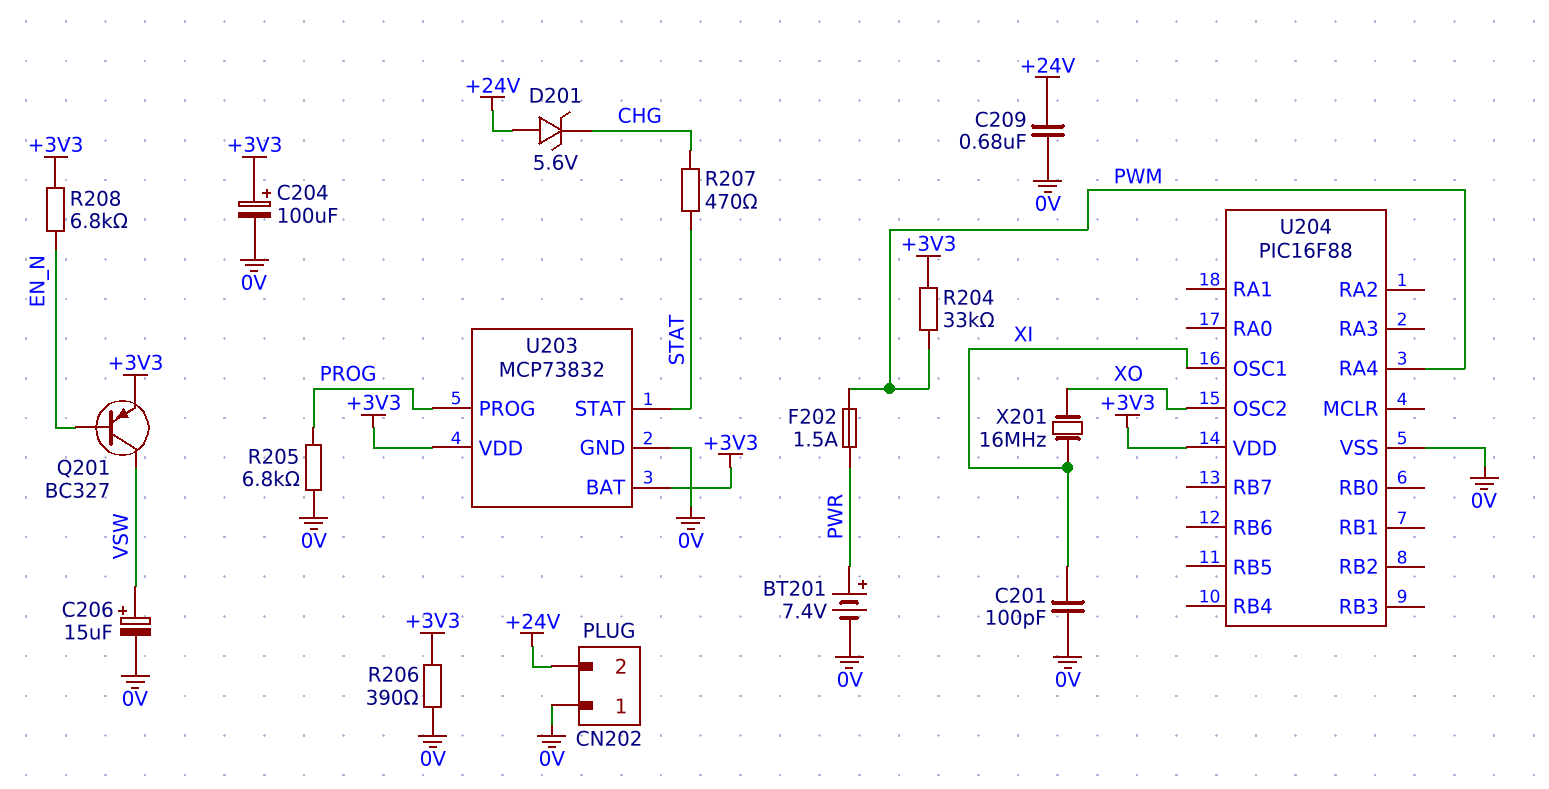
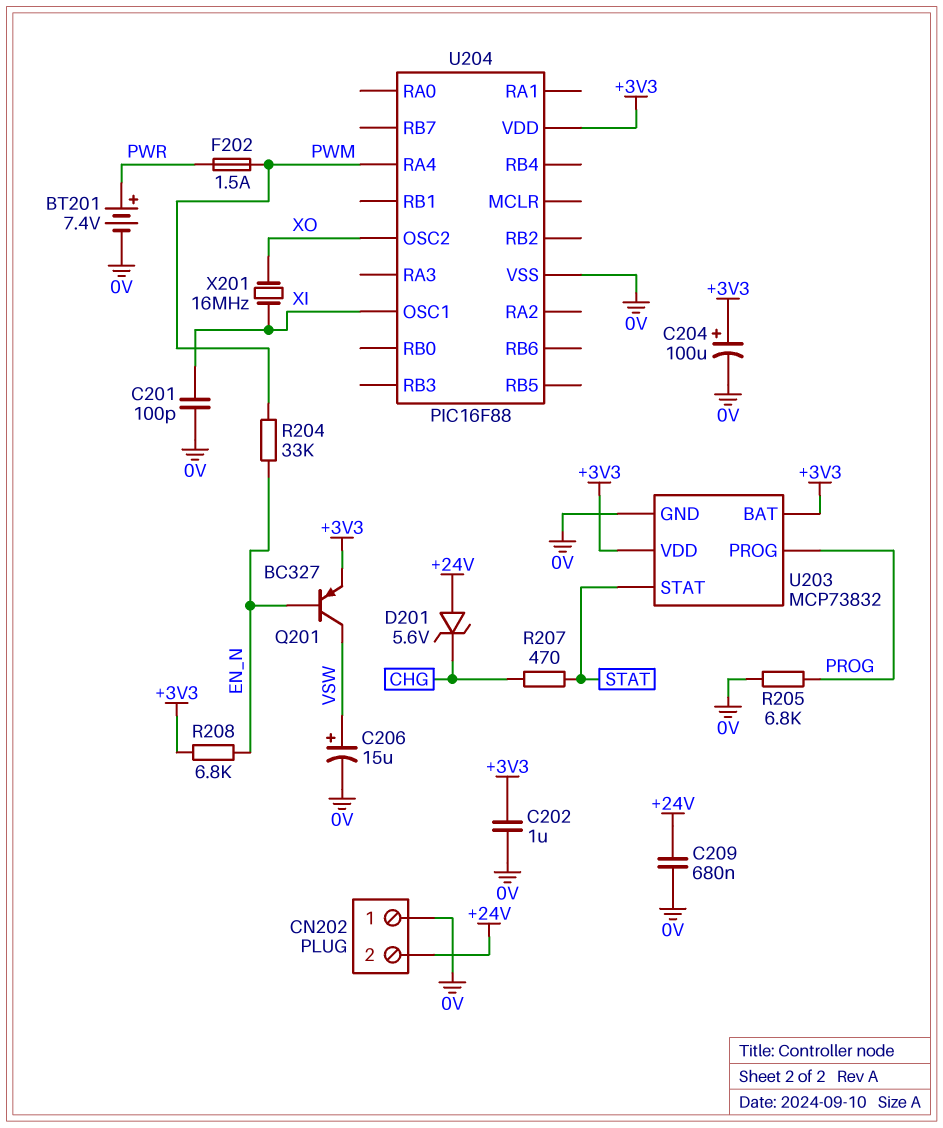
C202: none -> 1uF (+3V3, 0V)
R204: 33k (+3V3, PWM) -> 33k (EN_N, PWM)
R206: 390 (+3V3, 0V) -> none

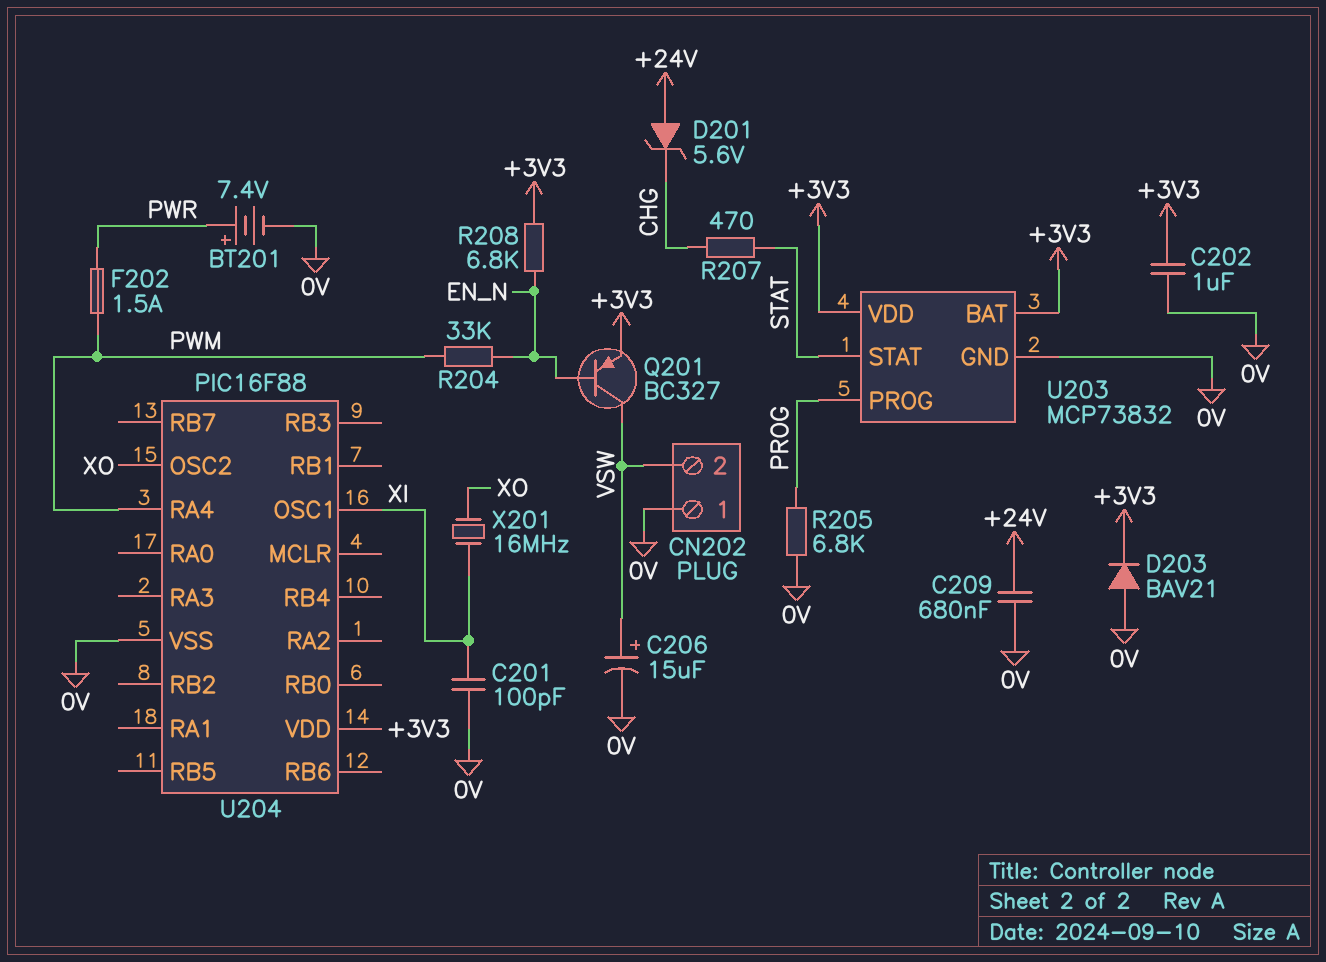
C204: 100uF (plus +3V3, minus 0V) -> none
CN202 pin 2: +24V -> VSW
D203: none -> diode BAV21 (A 0V, K +3V3)

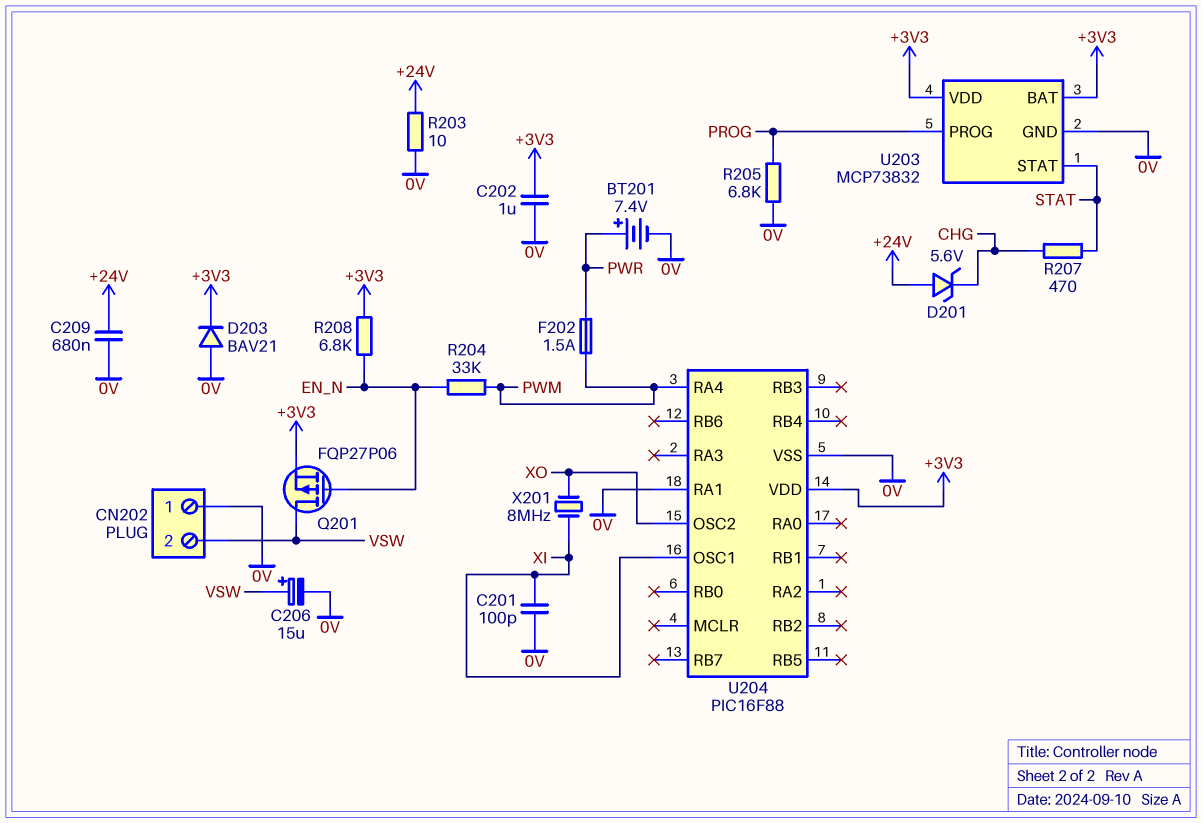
Q201: PNP BC327 (B EN_N, C VSW, E +3V3) -> PMOS FQP27P06 (G EN_N, D VSW, S +3V3)
R203: none -> 10 (+24V, 0V)
U204 pin RA1: none -> 0V
X201: 16MHz (XI, XO) -> 8MHz (XI, XO)

